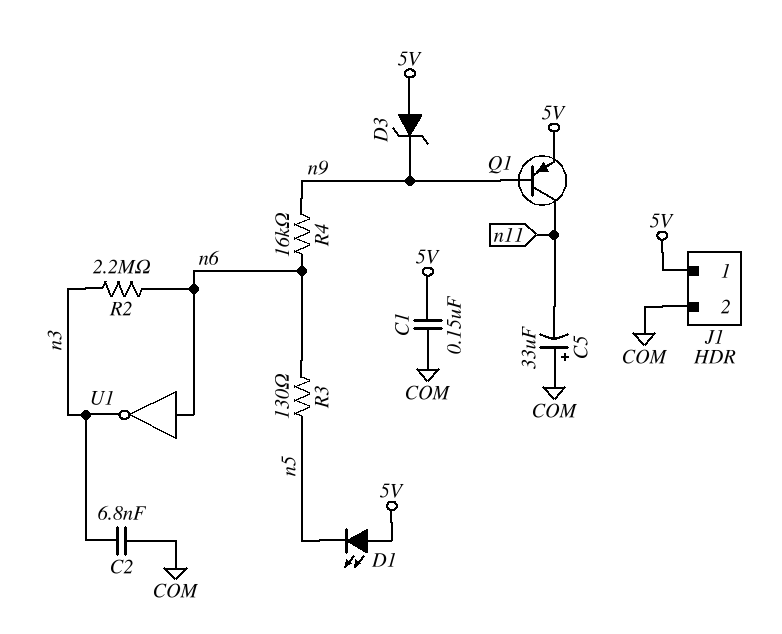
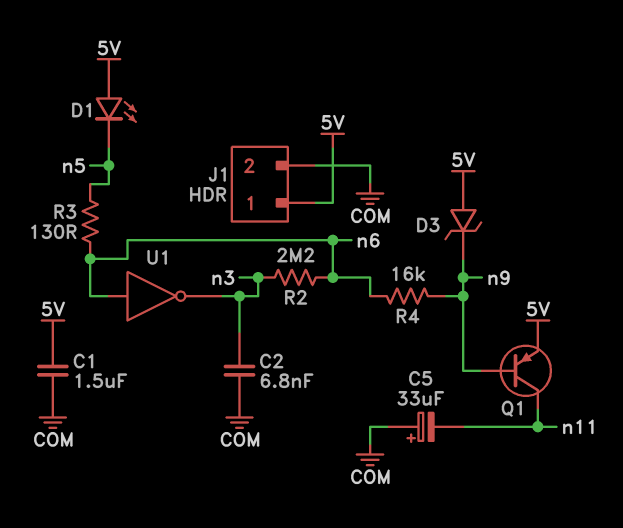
C1: 150nF (5V, COM) -> 1.5uF (5V, COM)

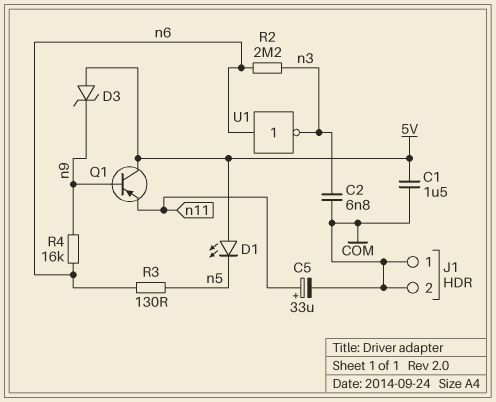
C5: 33uF (plus COM, minus n11) -> 33uF (plus n11, minus COM)
J1 pin 1: 5V -> COM
Q1: PNP (B n9, C n11, E 5V) -> PNP (B n9, C 5V, E n11)

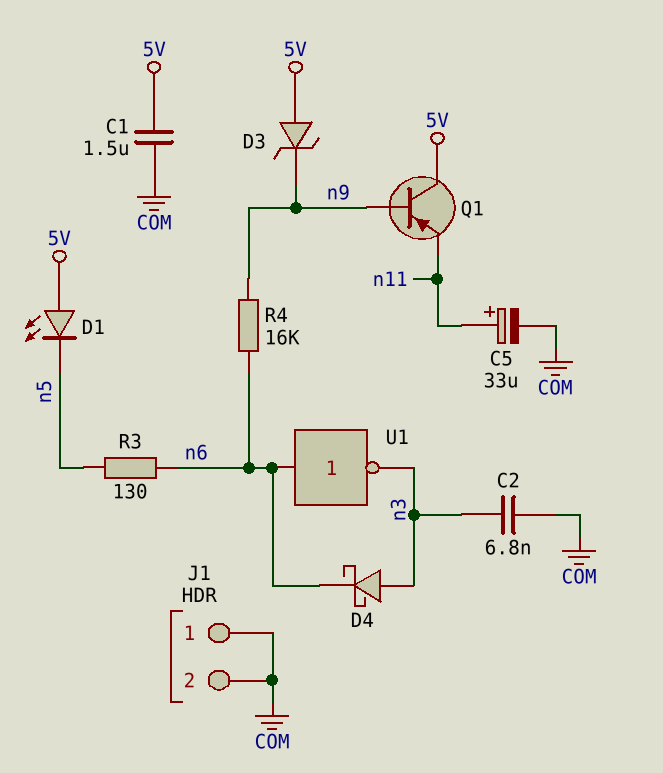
D4: none -> schottky (A n3, K n6)
R2: 2.2M (n3, n6) -> none

